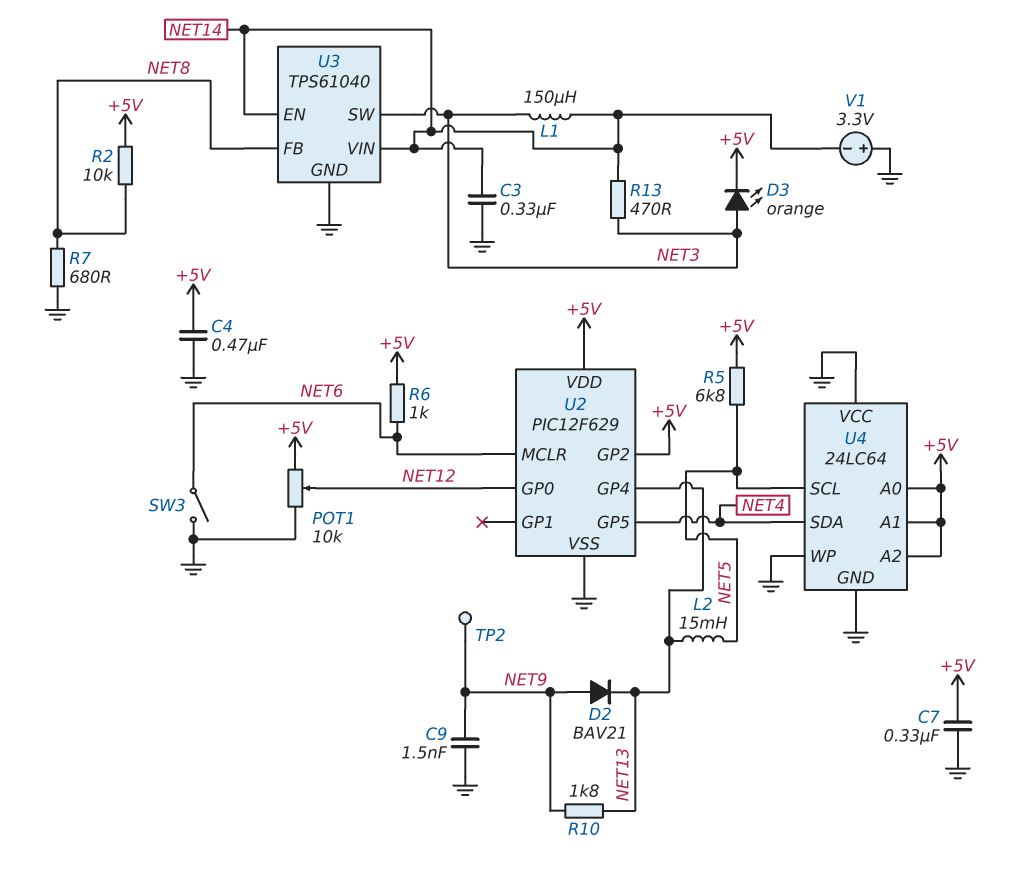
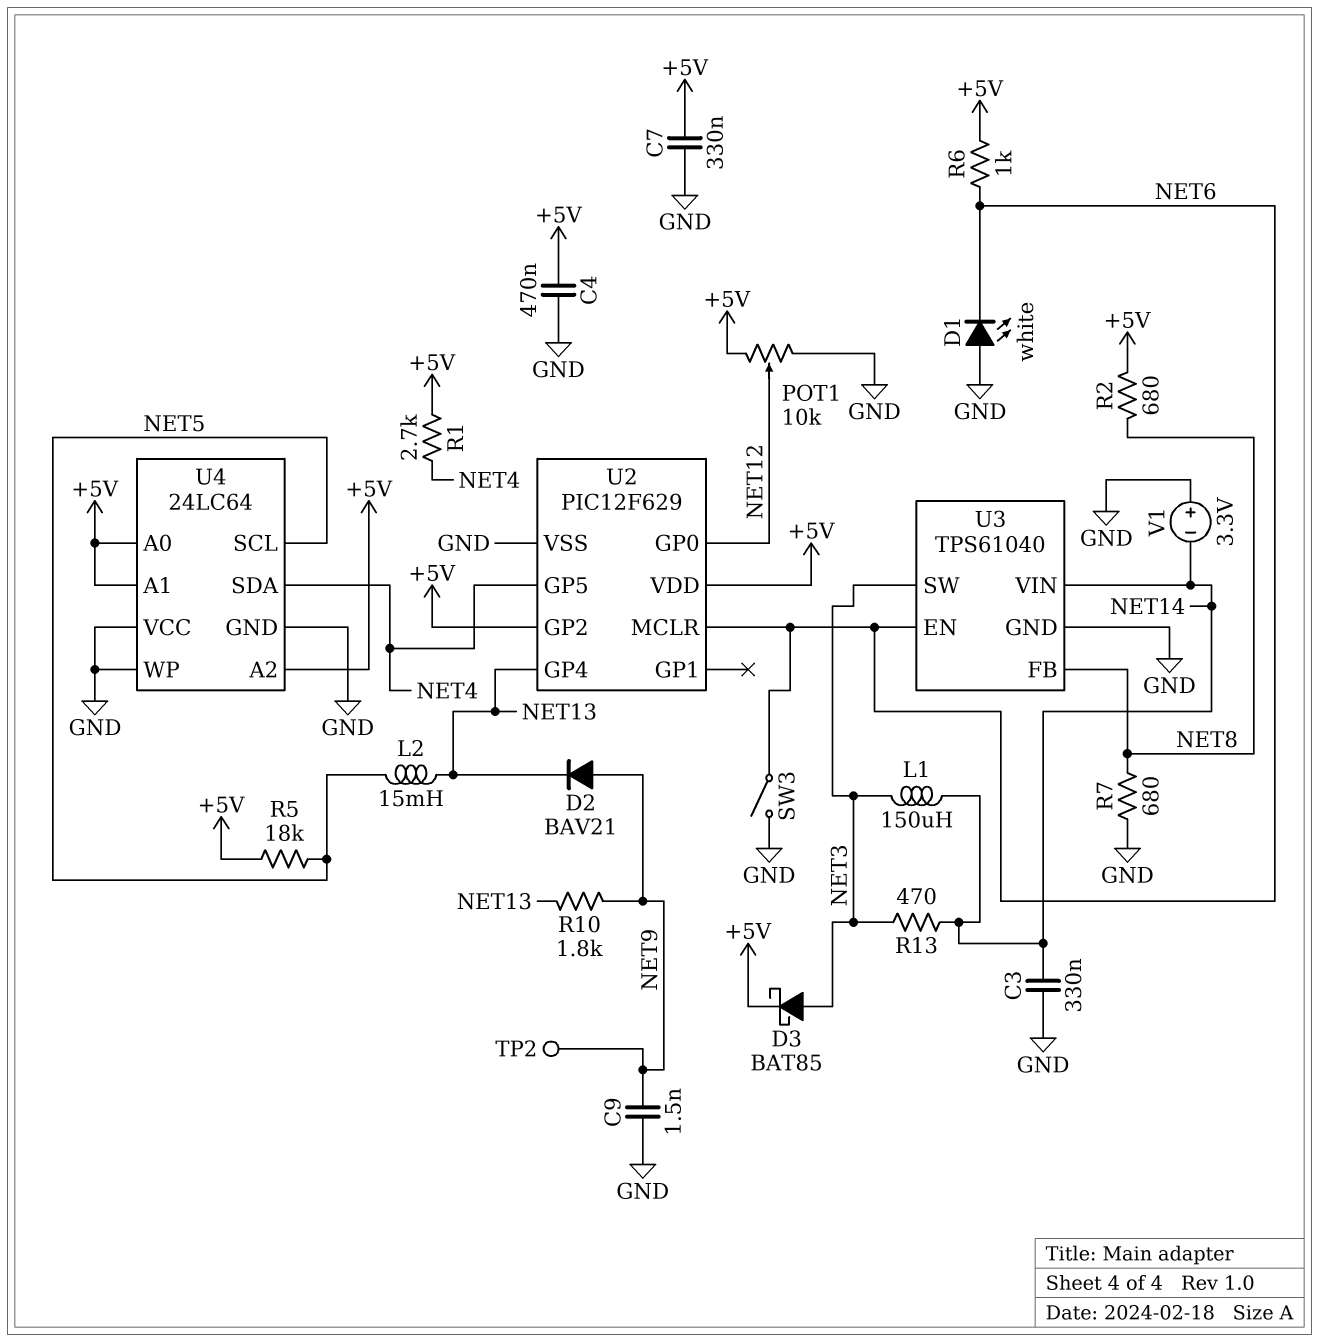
D1: none -> LED white (A GND, K NET6)
D3: LED orange (A NET3, K +5V) -> schottky BAT85 (A NET3, K +5V)
R1: none -> 2.7k (+5V, NET4)
R2: 10k (+5V, NET8) -> 680 (+5V, NET8)
R5: 6.8k (+5V, NET5) -> 18k (+5V, NET5)
U3 pin EN: NET14 -> NET6

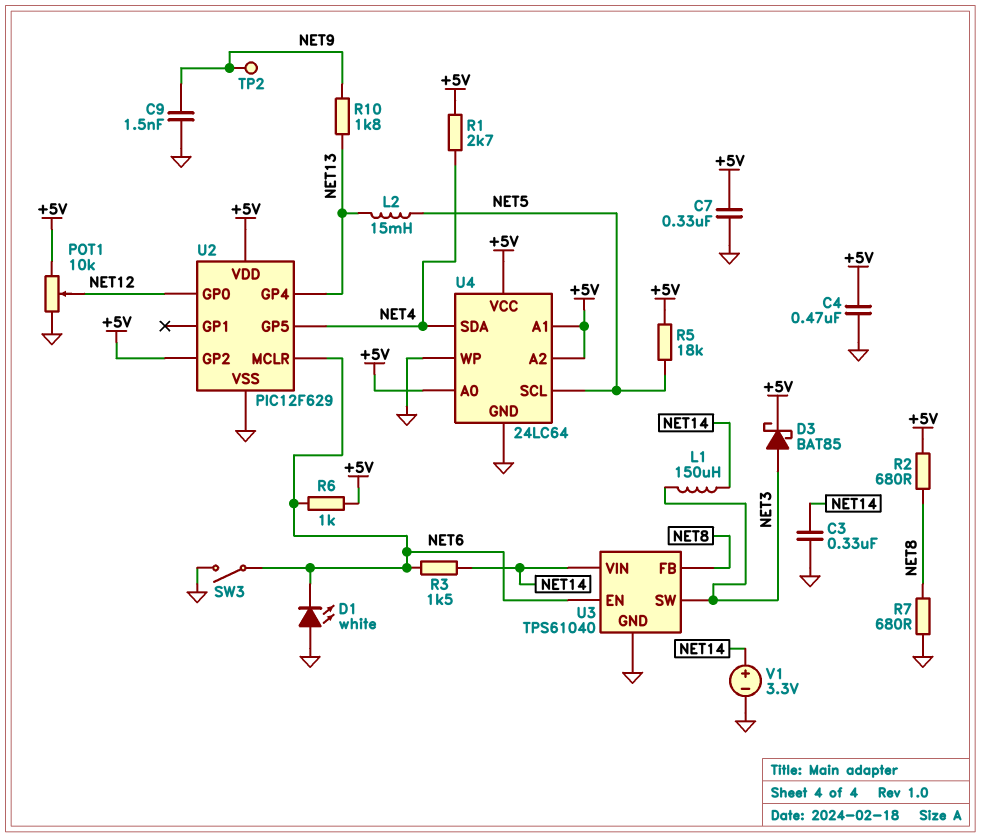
D2: diode BAV21 (A NET9, K NET13) -> none
R3: none -> 1.5k (NET6, NET14)
R13: 470 (NET3, NET14) -> none
U4 pin VCC: GND -> +5V
V1: 3.3V (plus GND, minus NET14) -> 3.3V (plus NET14, minus GND)

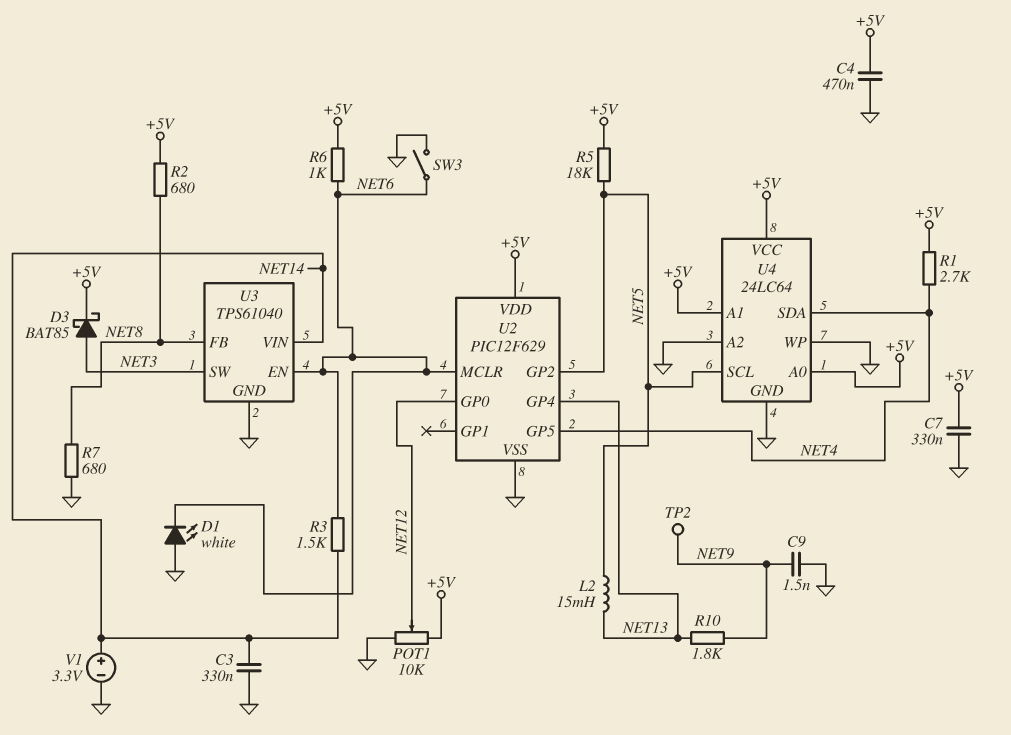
L1: 150uH (NET3, NET14) -> none
U2 pin GP2: +5V -> NET5
U4 pin A2: +5V -> GND

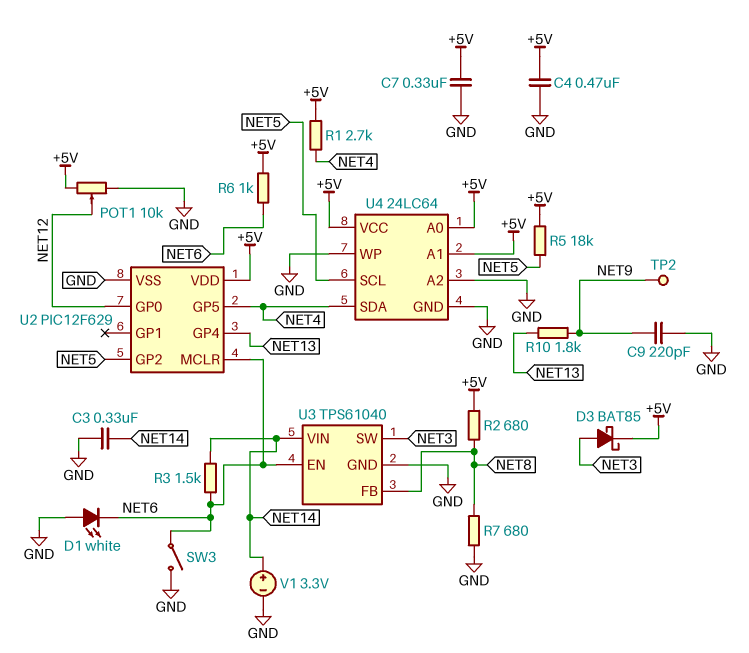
C9: 1.5nF (GND, NET9) -> 220pF (GND, NET9)
L2: 15mH (NET5, NET13) -> none

